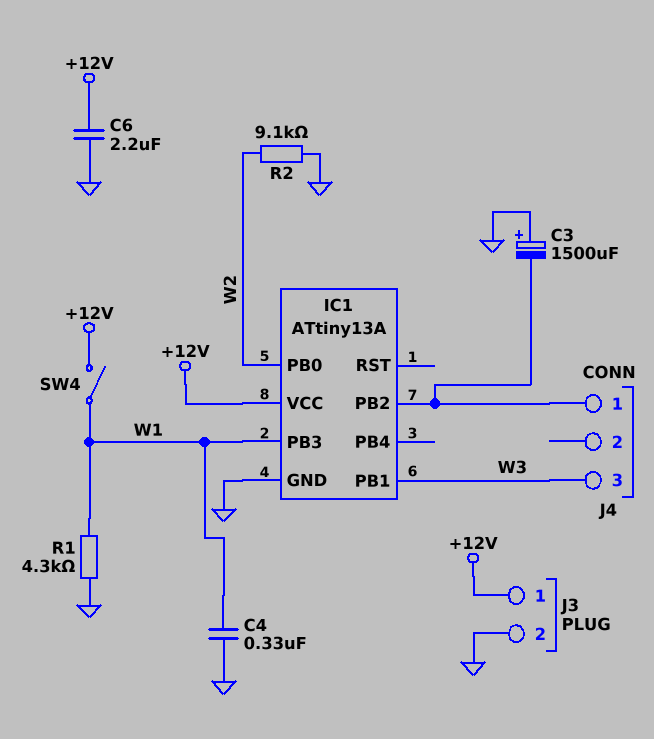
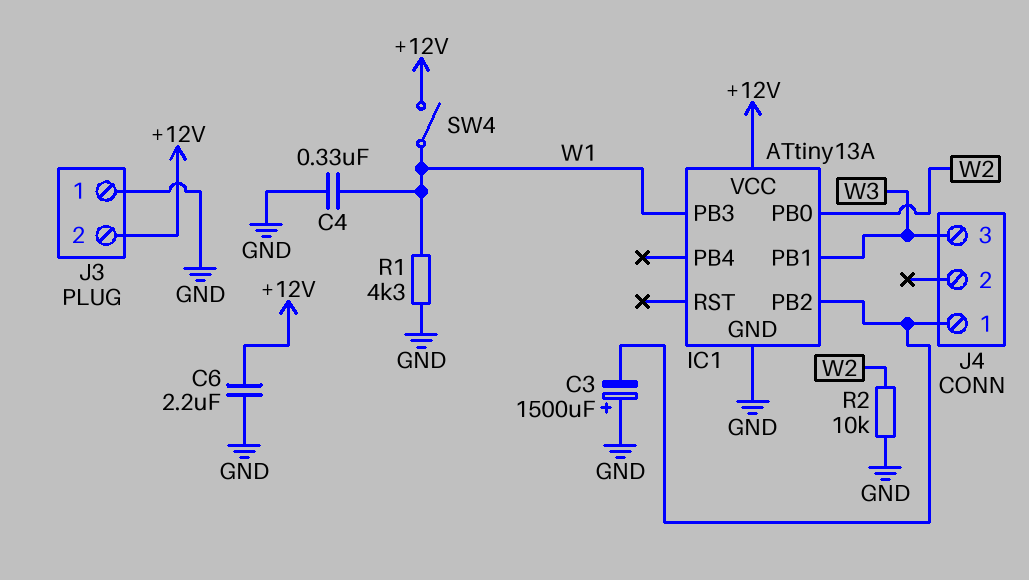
J3 pin 1: +12V -> GND
J3 pin 2: GND -> +12V
R2: 9.1k (GND, W2) -> 10k (GND, W2)

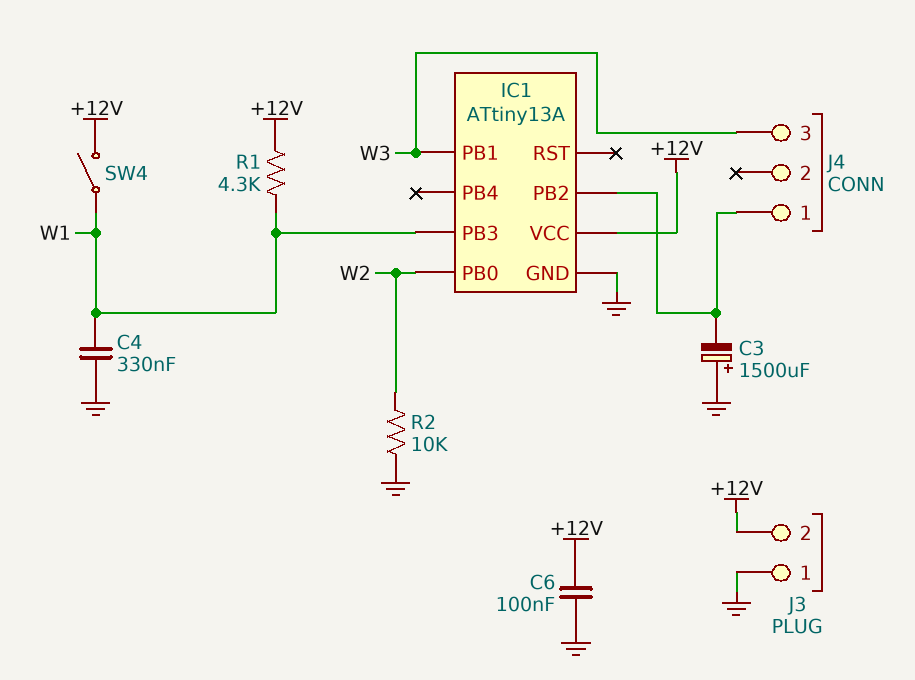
C6: 2.2uF (+12V, GND) -> 100nF (+12V, GND)
R1: 4.3k (GND, W1) -> 4.3k (+12V, W1)

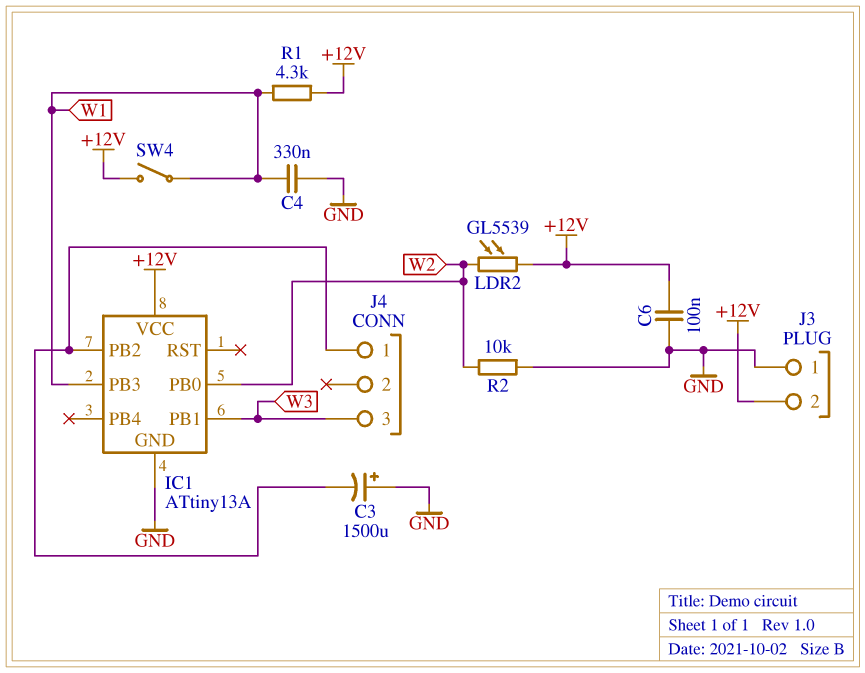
LDR2: none -> GL5539 (+12V, W2)

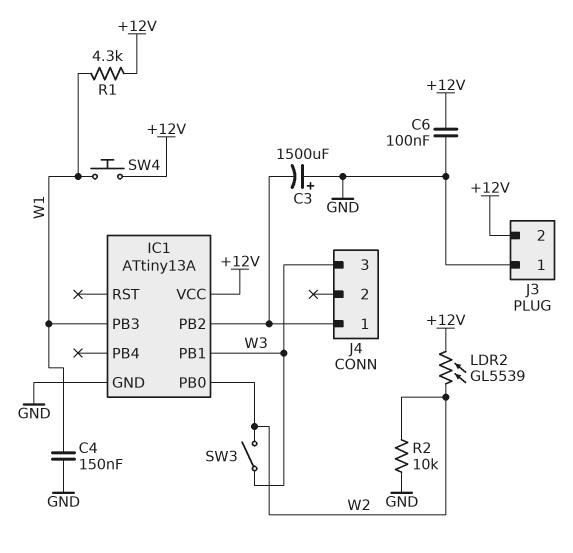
C4: 330nF (GND, W1) -> 150nF (GND, W1)
SW3: none -> switch (W2, W3)
SW4: switch (+12V, W1) -> button (+12V, W1)

